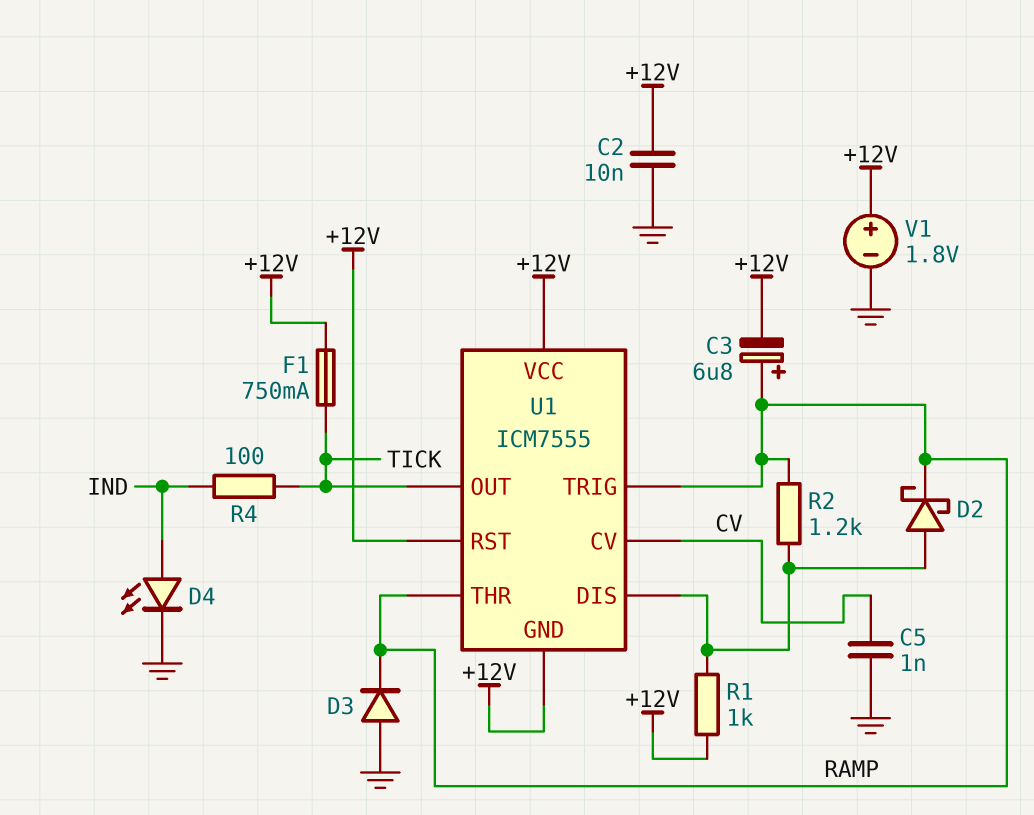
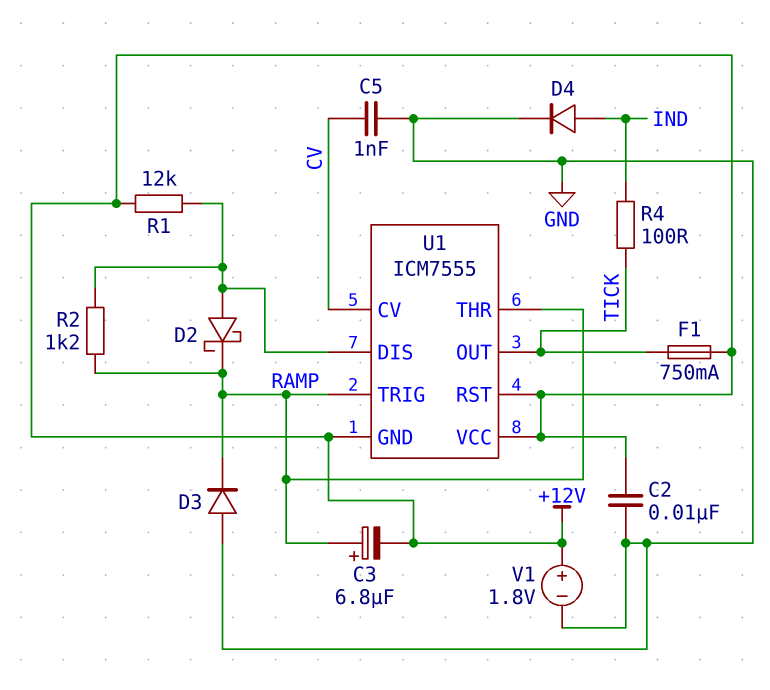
D4: LED (A IND, K GND) -> diode (A IND, K GND)
R1: 1k (+12V, U1/DIS) -> 12k (+12V, U1/DIS)

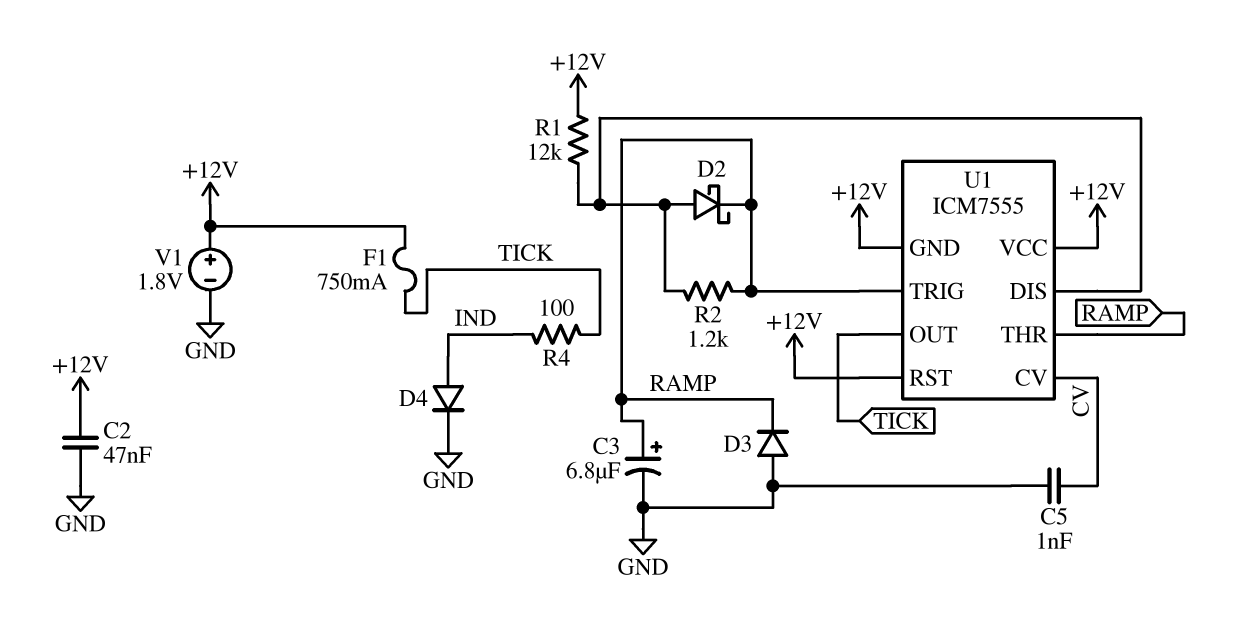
C2: 10nF (+12V, GND) -> 47nF (+12V, GND)
C3: 6.8uF (plus RAMP, minus +12V) -> 6.8uF (plus RAMP, minus GND)

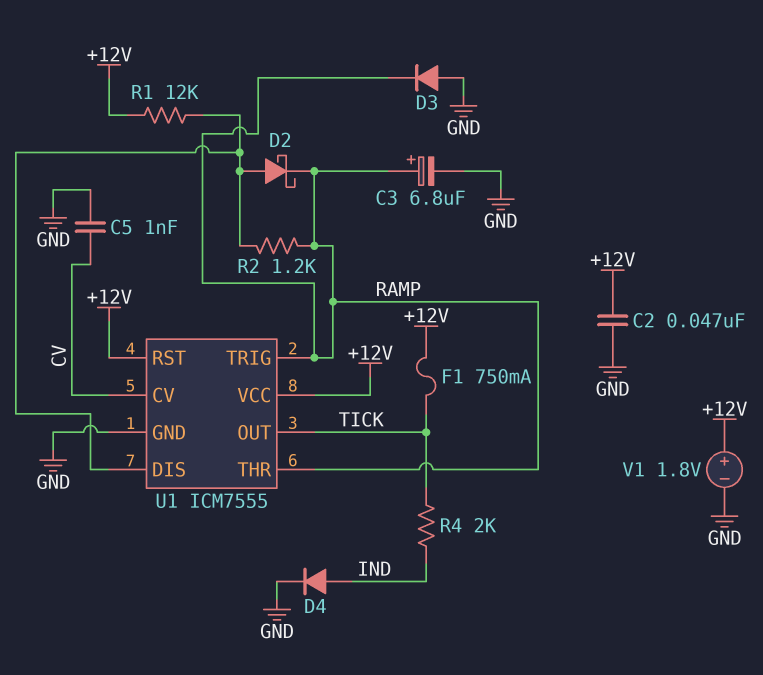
R4: 100 (IND, TICK) -> 2k (IND, TICK)
U1 pin GND: +12V -> GND

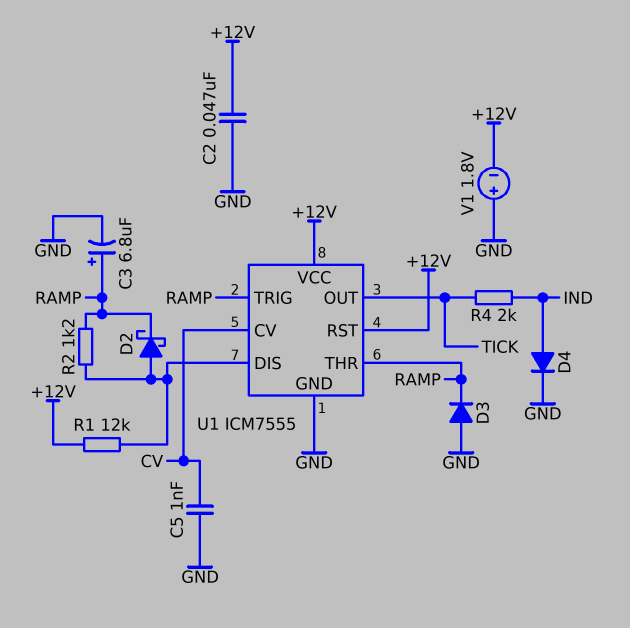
F1: 750mA (+12V, TICK) -> none
V1: 1.8V (plus +12V, minus GND) -> 1.8V (plus GND, minus +12V)

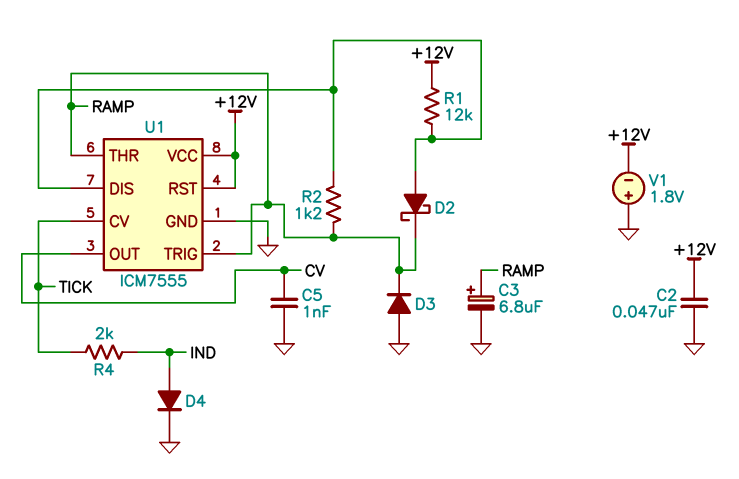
U1 pin CV: CV -> TICK
U1 pin OUT: TICK -> CV

